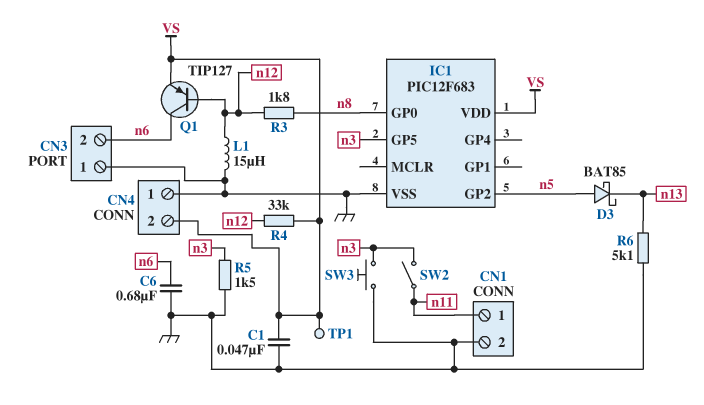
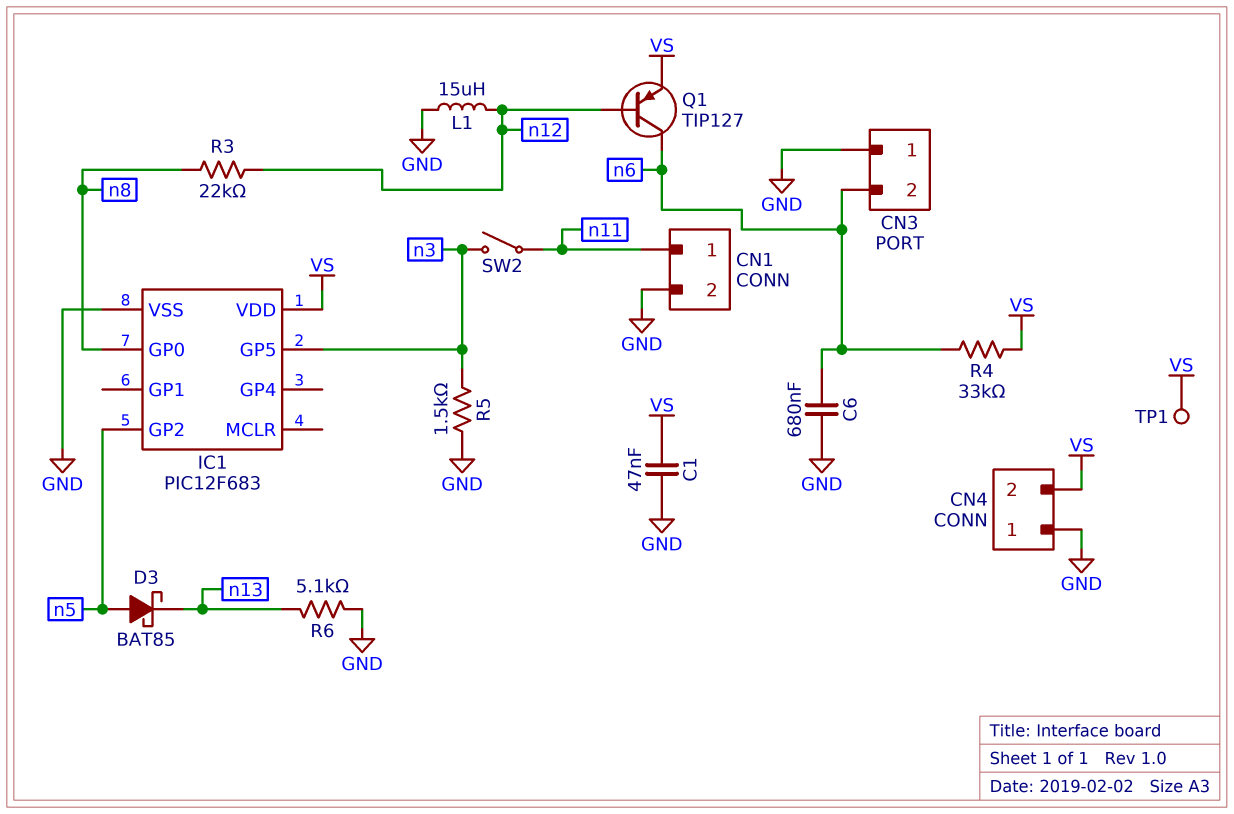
R3: 1.8k (n8, n12) -> 22k (n8, n12)
R4: 33k (VS, n12) -> 33k (VS, n6)
SW3: button (GND, n3) -> none

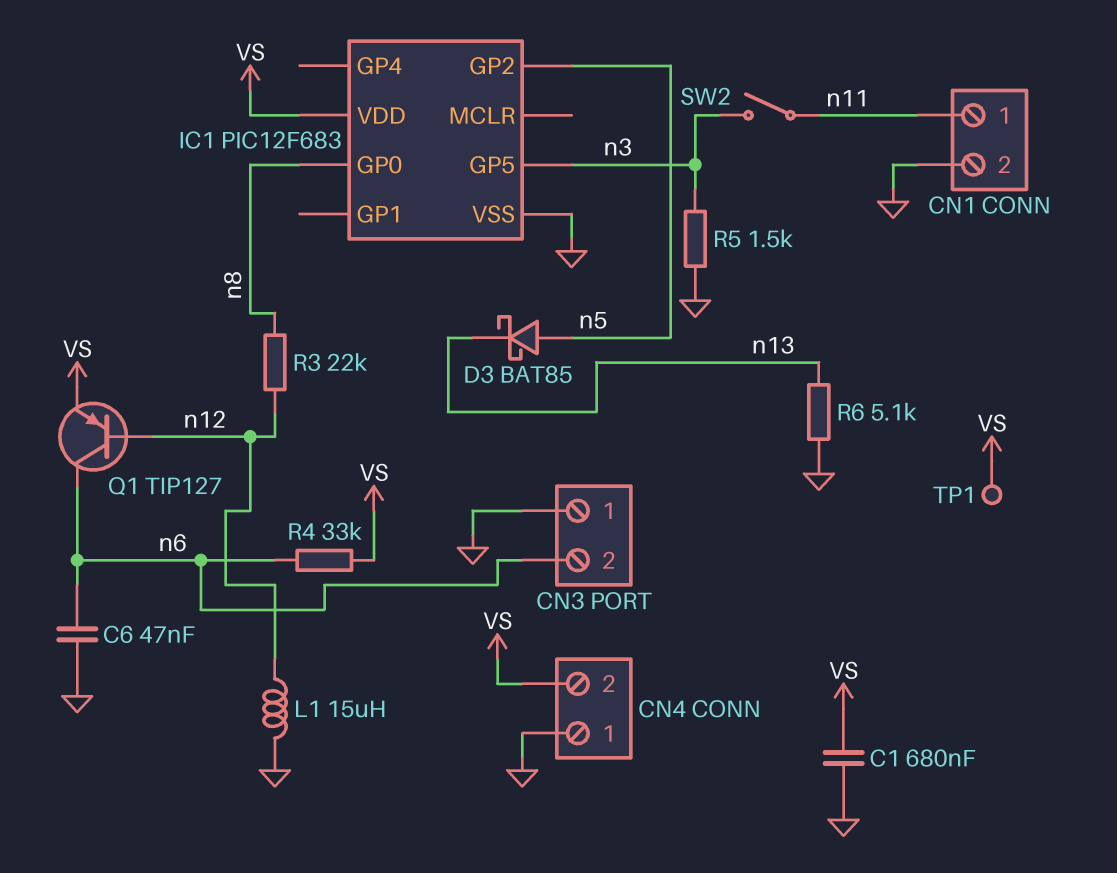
C1: 47nF (GND, VS) -> 680nF (GND, VS)
C6: 680nF (GND, n6) -> 47nF (GND, n6)

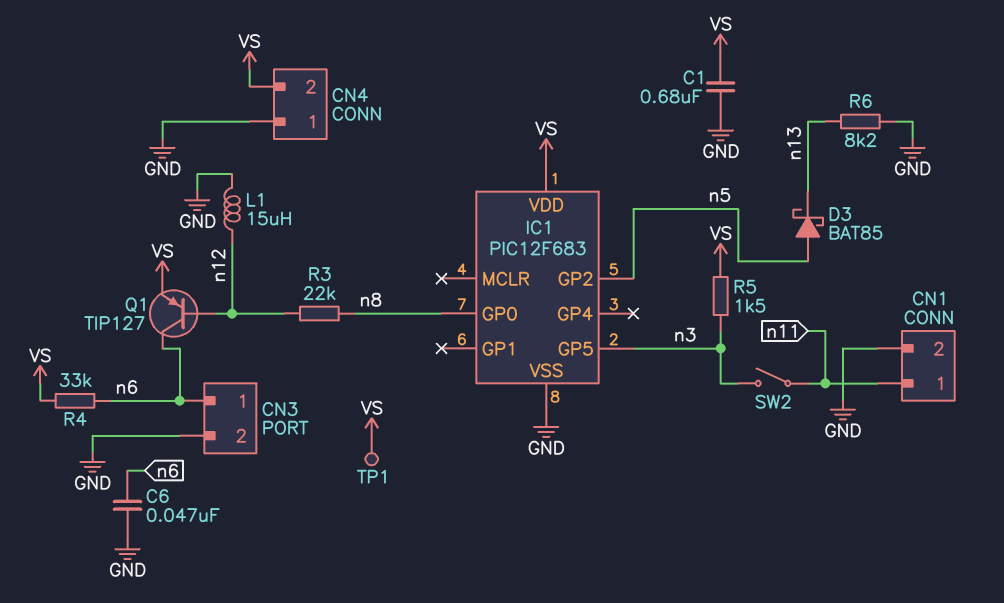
CN3 pin 1: GND -> n6
CN3 pin 2: n6 -> GND
R5: 1.5k (GND, n3) -> 1.5k (VS, n3)
R6: 5.1k (GND, n13) -> 8.2k (GND, n13)

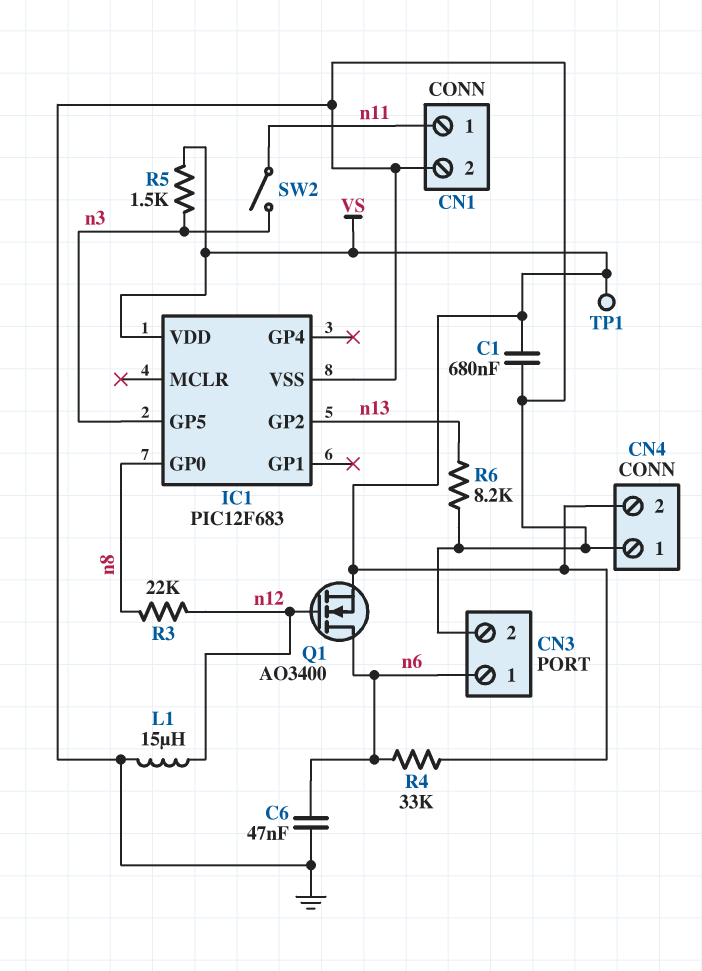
D3: schottky BAT85 (A n5, K n13) -> none
IC1 pin GP2: n5 -> n13
Q1: PNP TIP127 (B n12, C n6, E VS) -> NMOS AO3400 (G n12, D n6, S VS)

